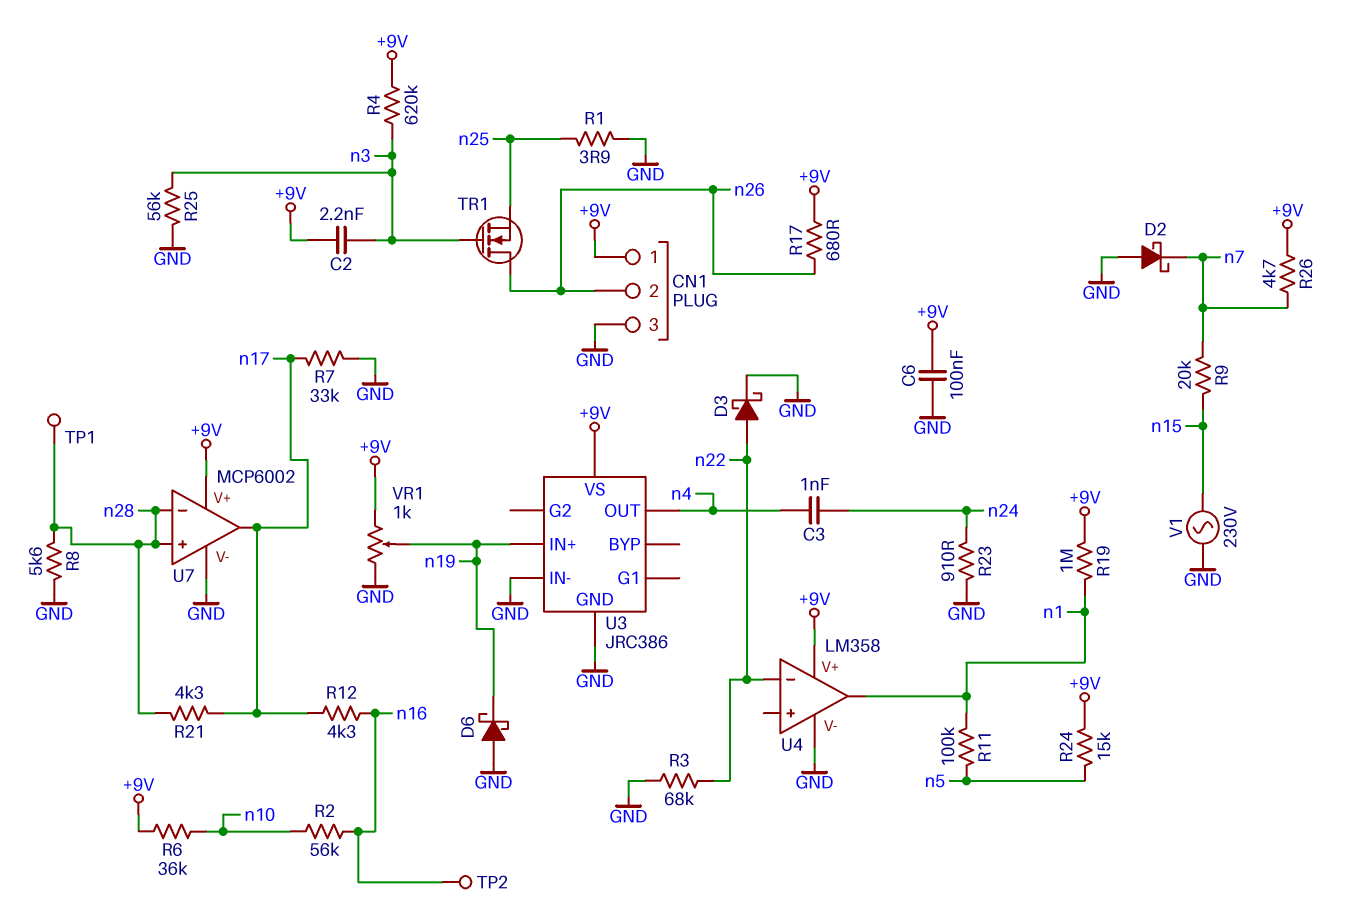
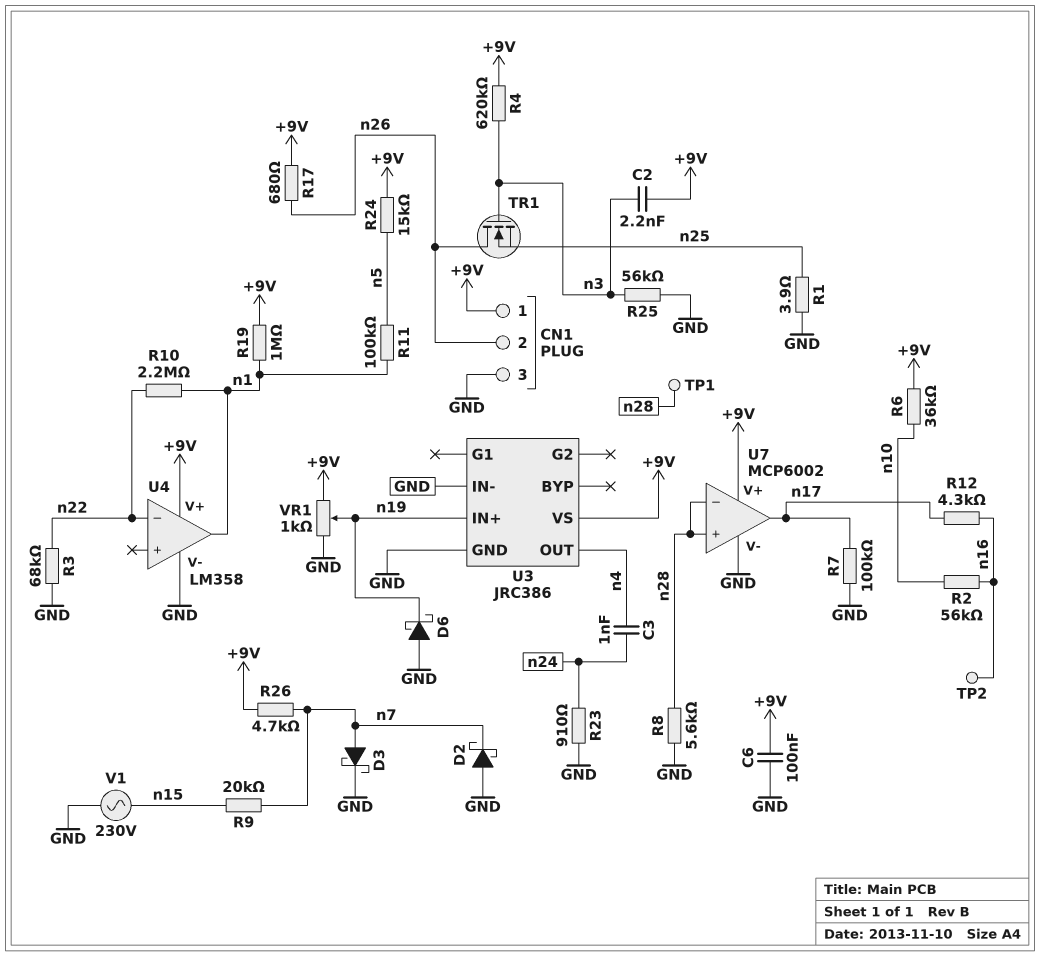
D3: schottky (A n22, K GND) -> schottky (A n7, K GND)
R7: 33k (GND, n17) -> 100k (GND, n17)
R10: none -> 2.2M (n1, n22)
R21: 4.3k (n17, n28) -> none

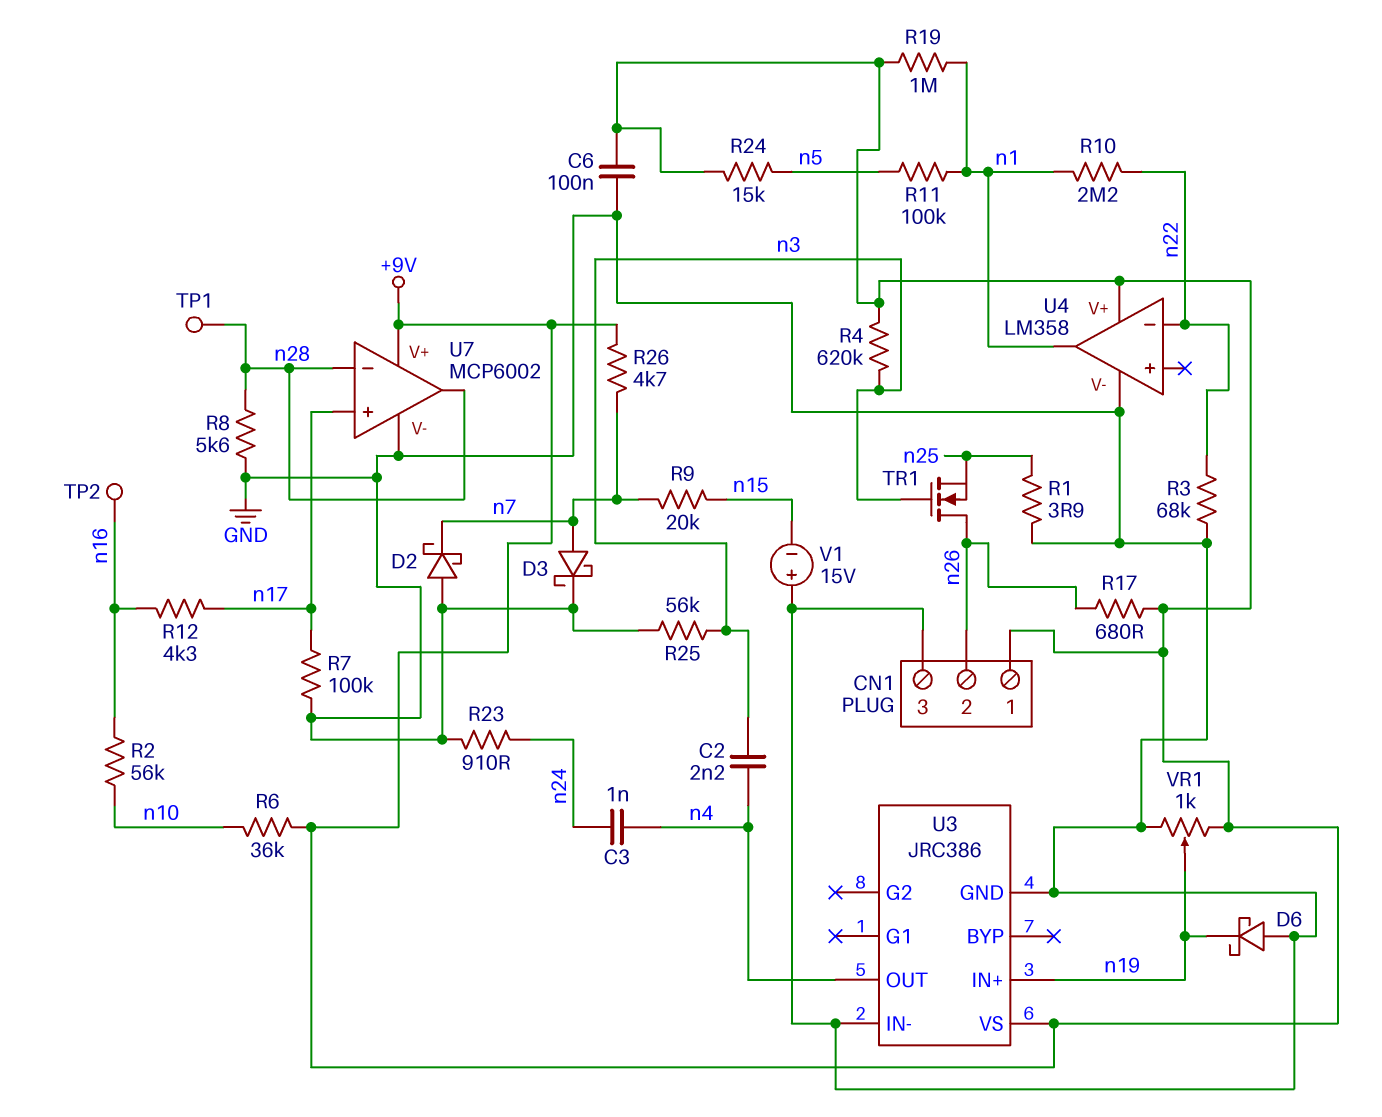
C2: 2.2nF (+9V, n3) -> 2.2nF (n3, n4)
U7 pin in+: n28 -> n17
U7 pin out: n17 -> n28
V1: AC 230V (GND, n15) -> 15V (plus GND, minus n15)

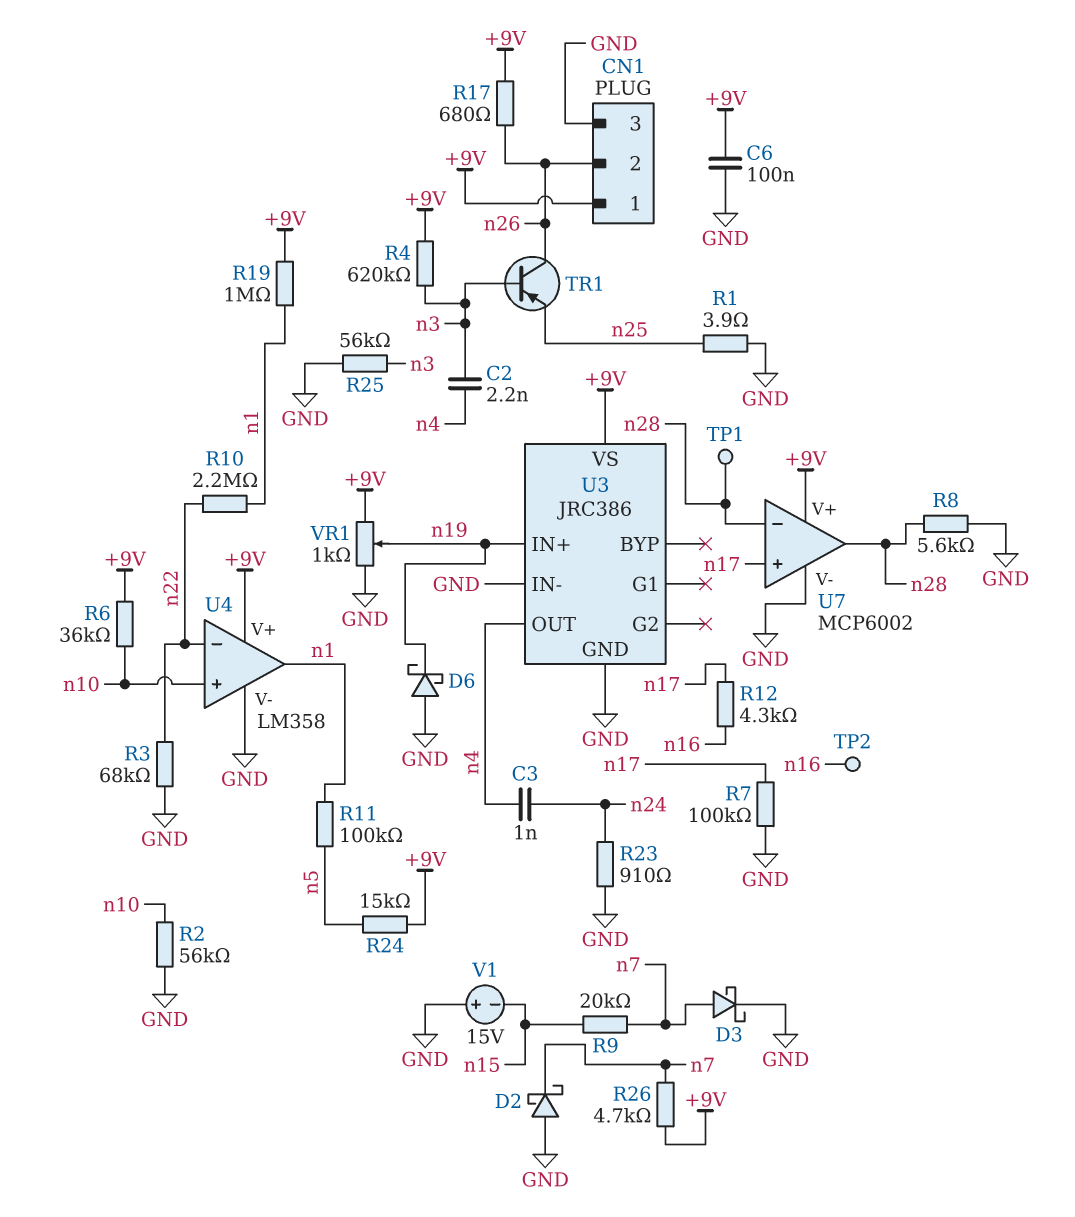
R2: 56k (n10, n16) -> 56k (GND, n10)
TR1: NMOS (G n3, D n26, S n25) -> PNP (B n3, C n26, E n25)
U4 pin in+: none -> n10

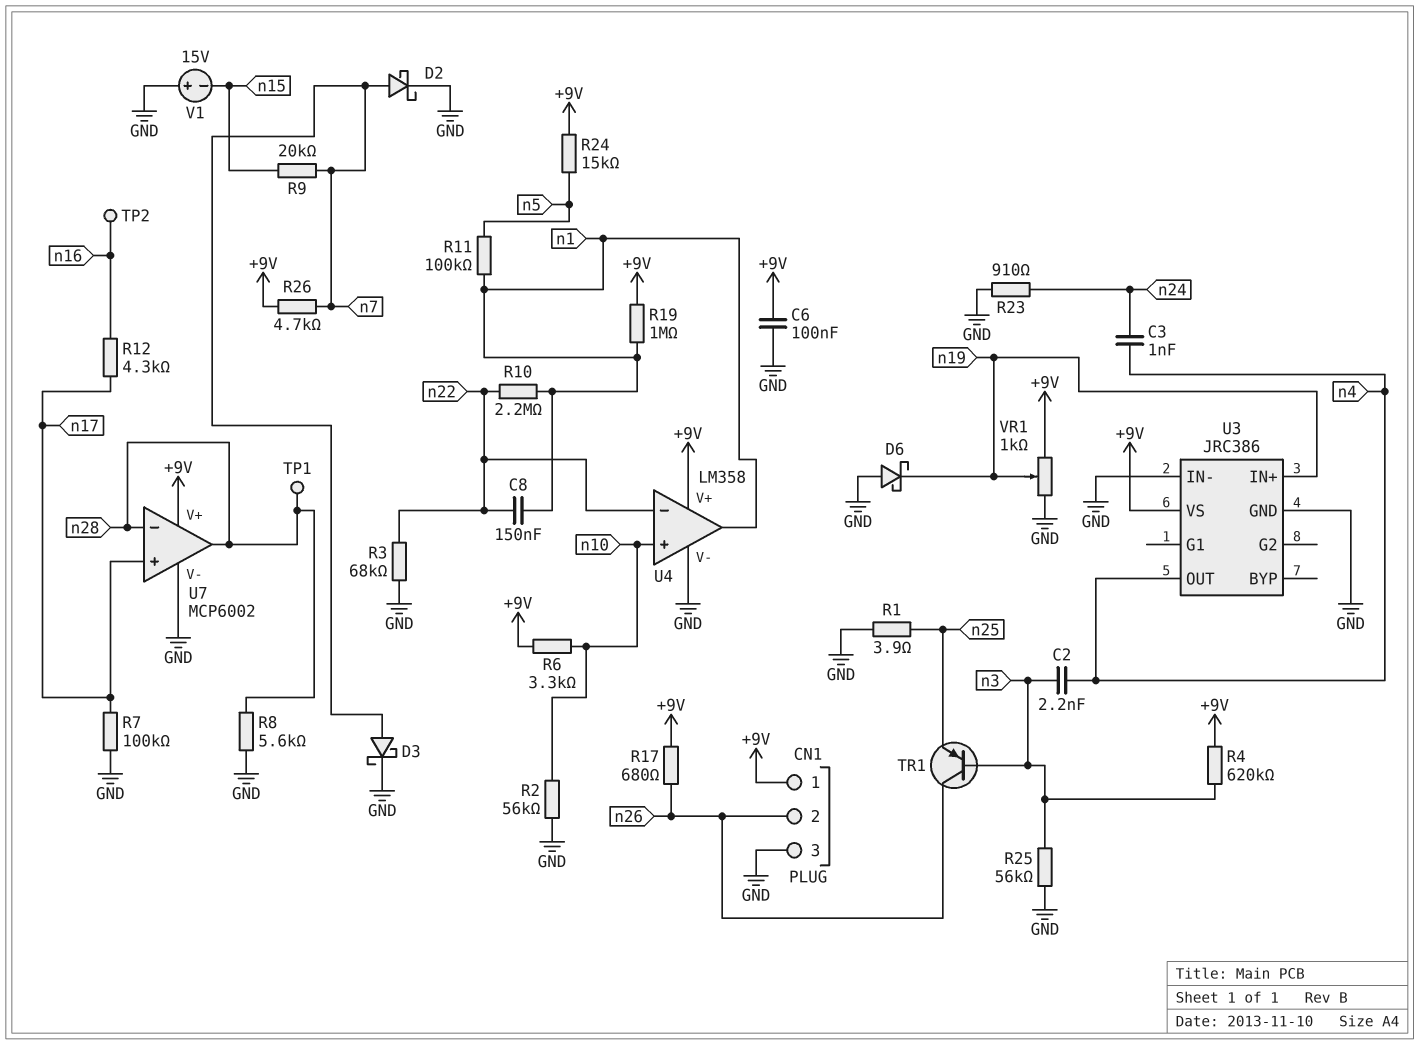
C8: none -> 150nF (n1, n22)
D2: schottky (A GND, K n7) -> schottky (A n7, K GND)
R6: 36k (+9V, n10) -> 3.3k (+9V, n10)

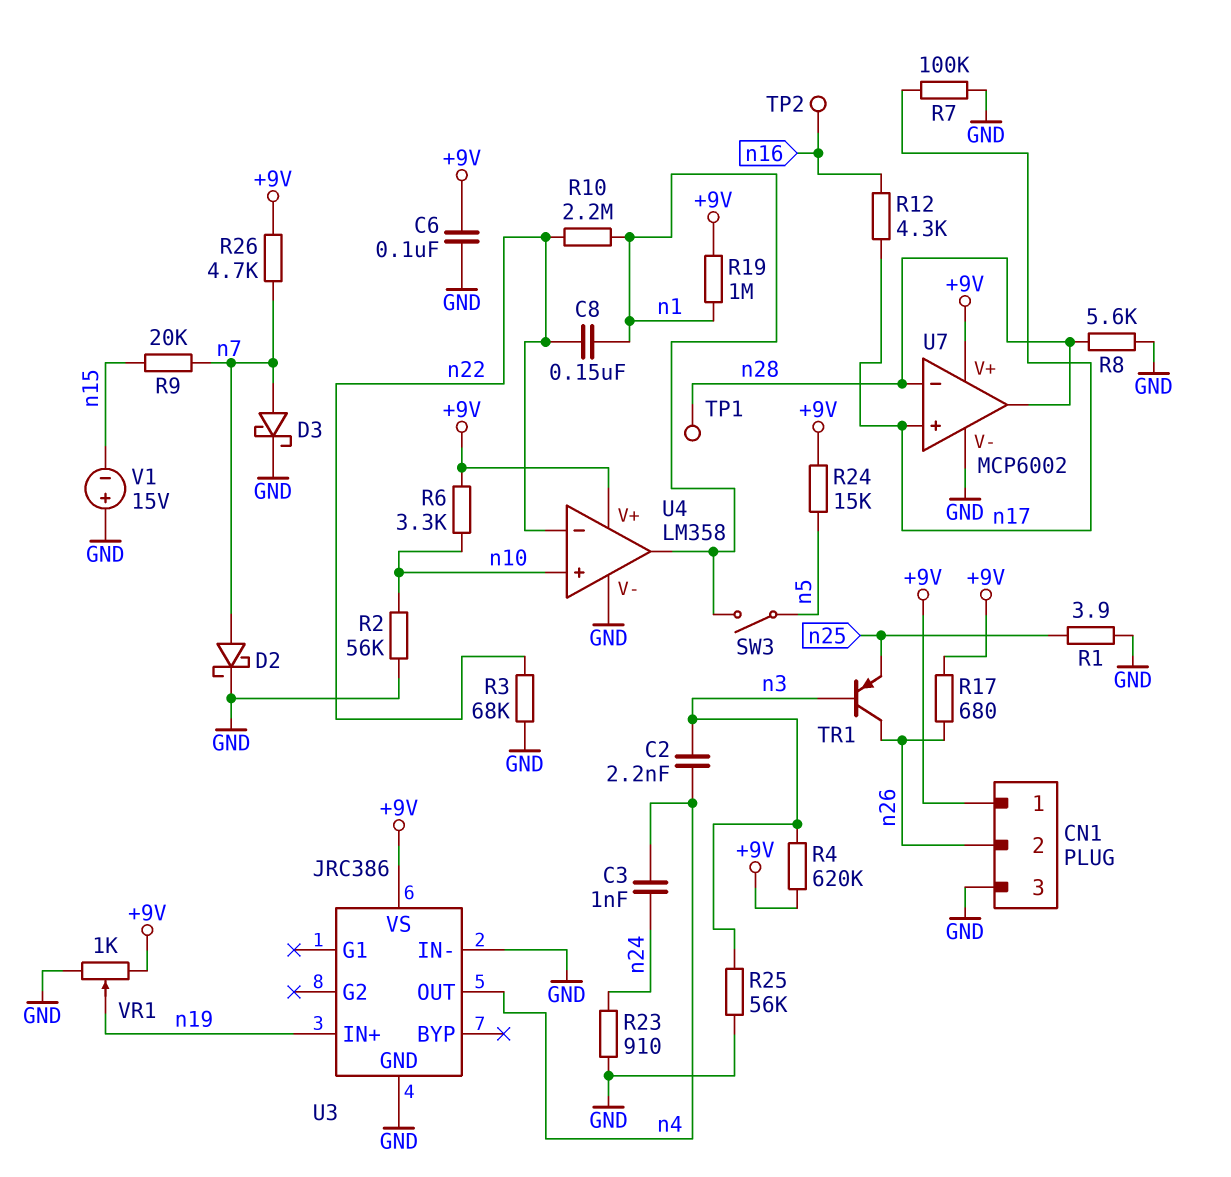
D6: schottky (A GND, K n19) -> none
R11: 100k (n1, n5) -> none
SW3: none -> switch (n1, n5)

